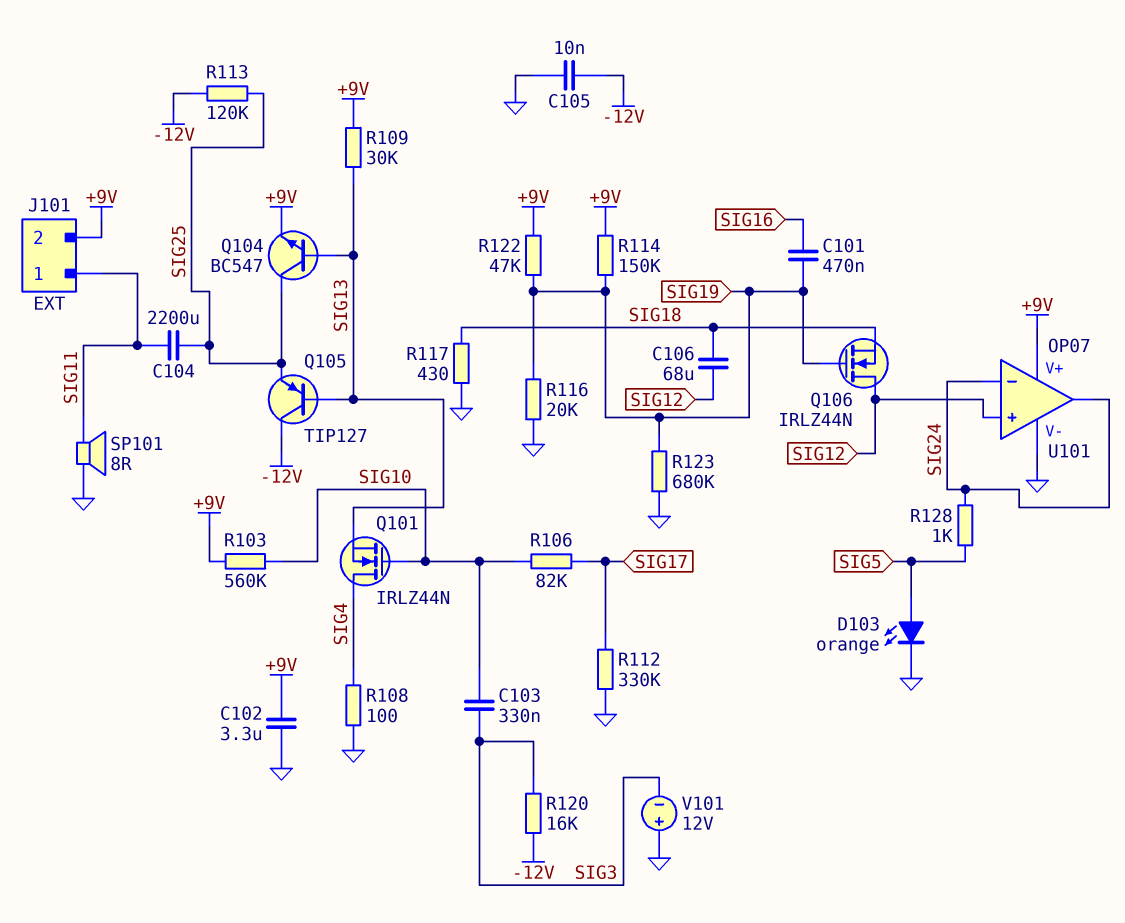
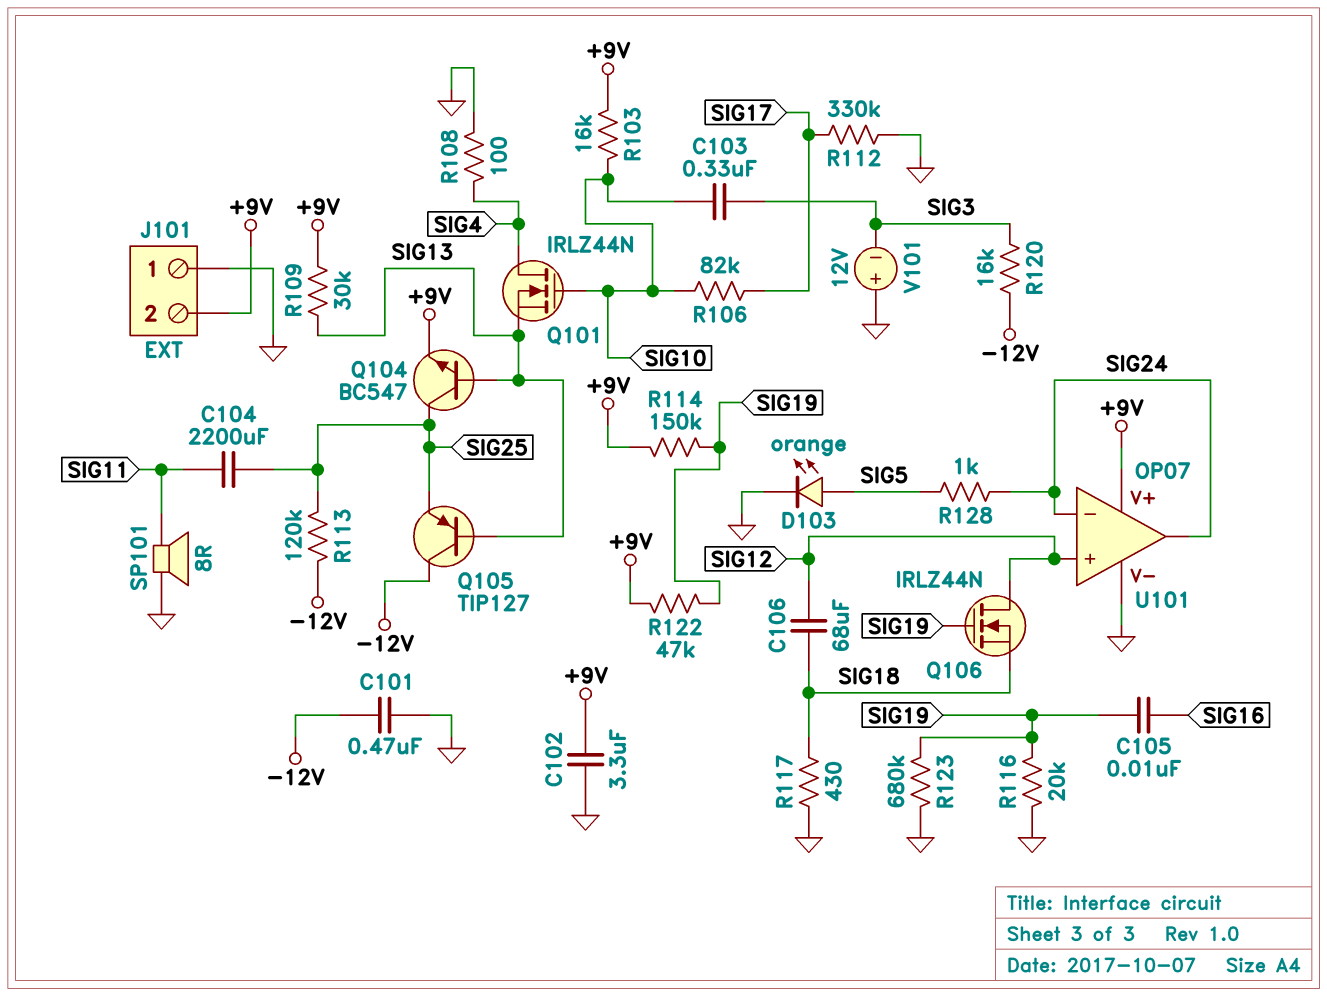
C101: 470nF (SIG16, SIG19) -> 470nF (-12V, GND)
C105: 10nF (-12V, GND) -> 10nF (SIG16, SIG19)
J101 pin 1: SIG11 -> GND
R103: 560k (+9V, SIG10) -> 16k (+9V, SIG10)

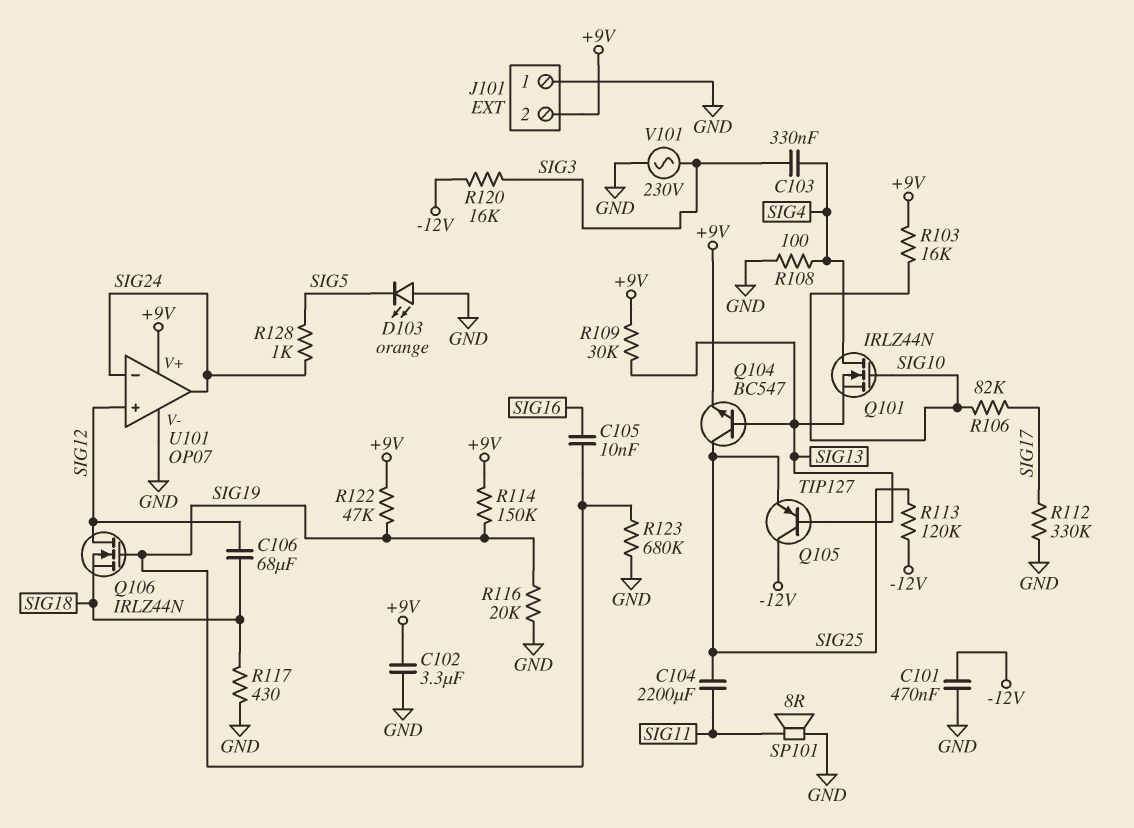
C103: 330nF (SIG3, SIG10) -> 330nF (SIG3, SIG4)
D103: LED orange (A SIG5, K GND) -> LED orange (A GND, K SIG5)
V101: 12V (plus GND, minus SIG3) -> AC 230V (GND, SIG3)

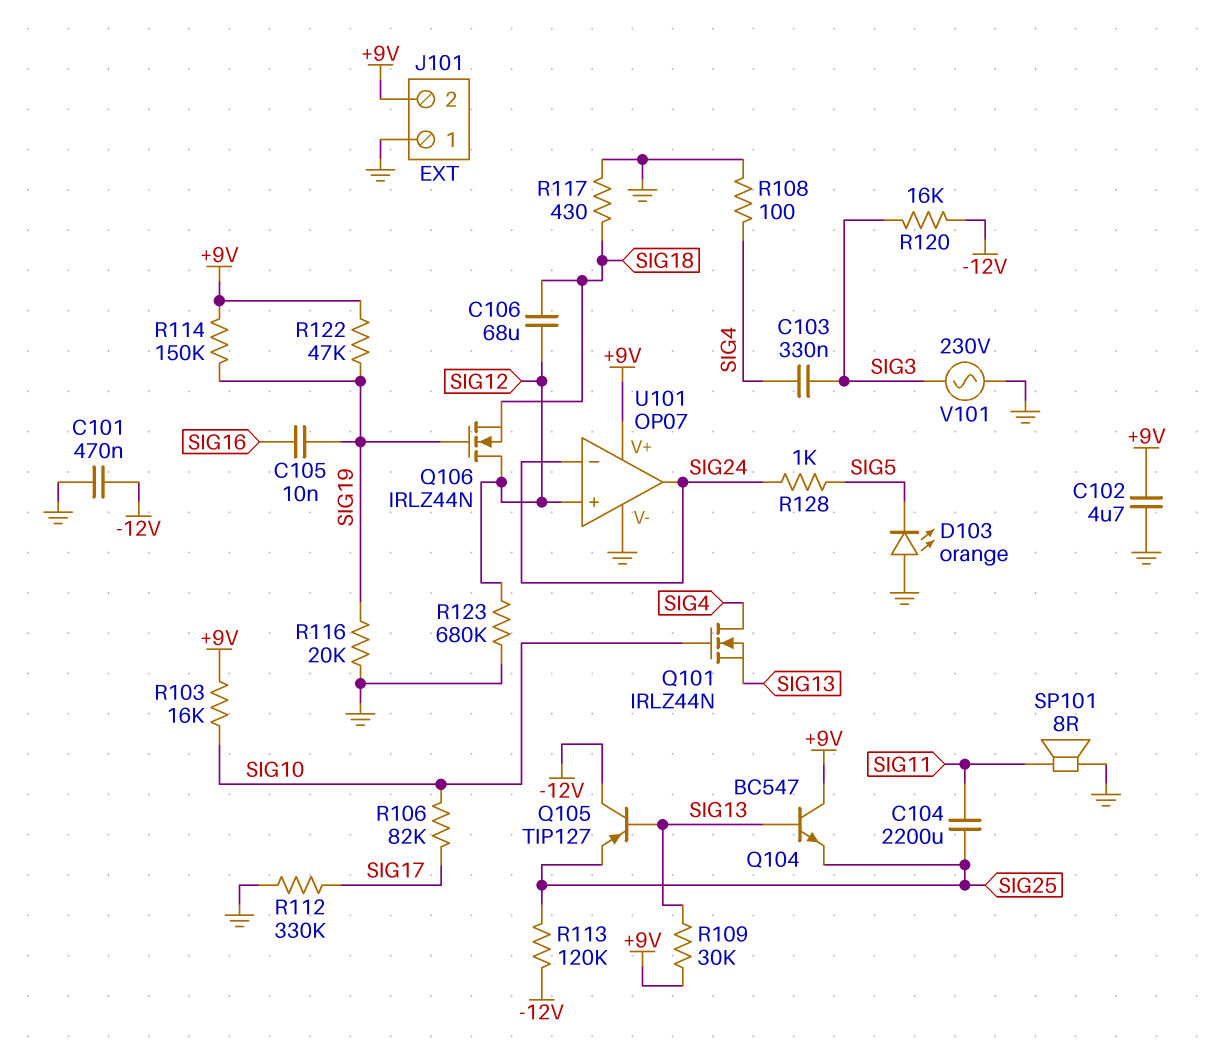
C102: 3.3uF (+9V, GND) -> 4.7uF (+9V, GND)
Q104: NPN BC547 (B SIG13, C SIG25, E +9V) -> NPN BC547 (B SIG13, C +9V, E SIG25)
R123: 680k (GND, SIG19) -> 680k (GND, SIG12)

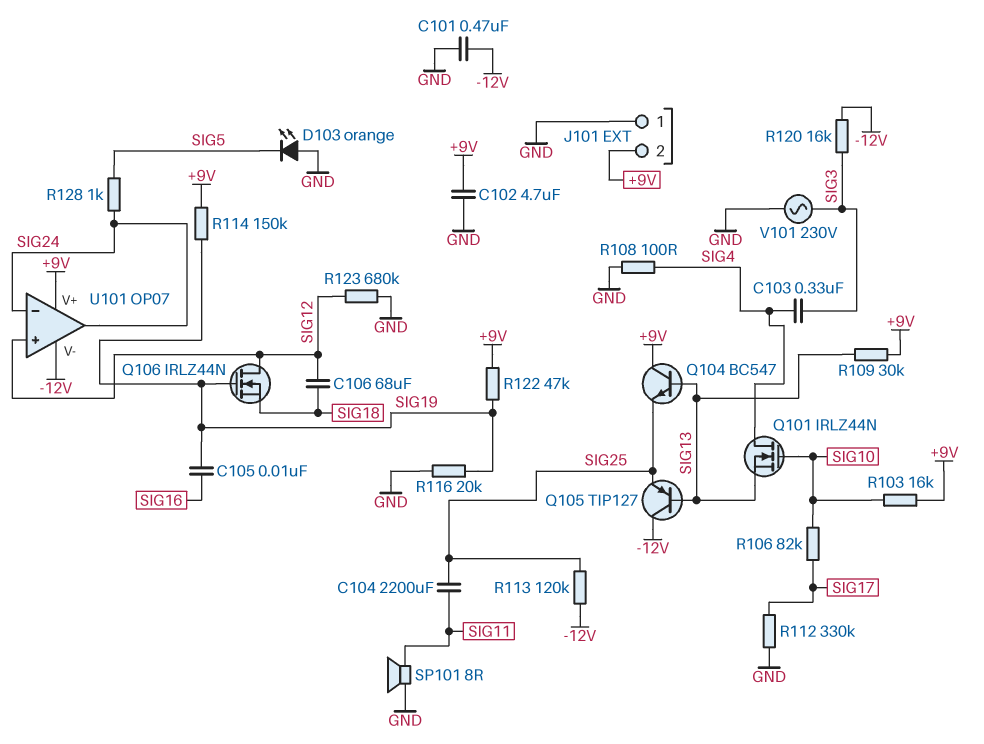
R117: 430 (GND, SIG18) -> none
U101 pin V-: GND -> -12V

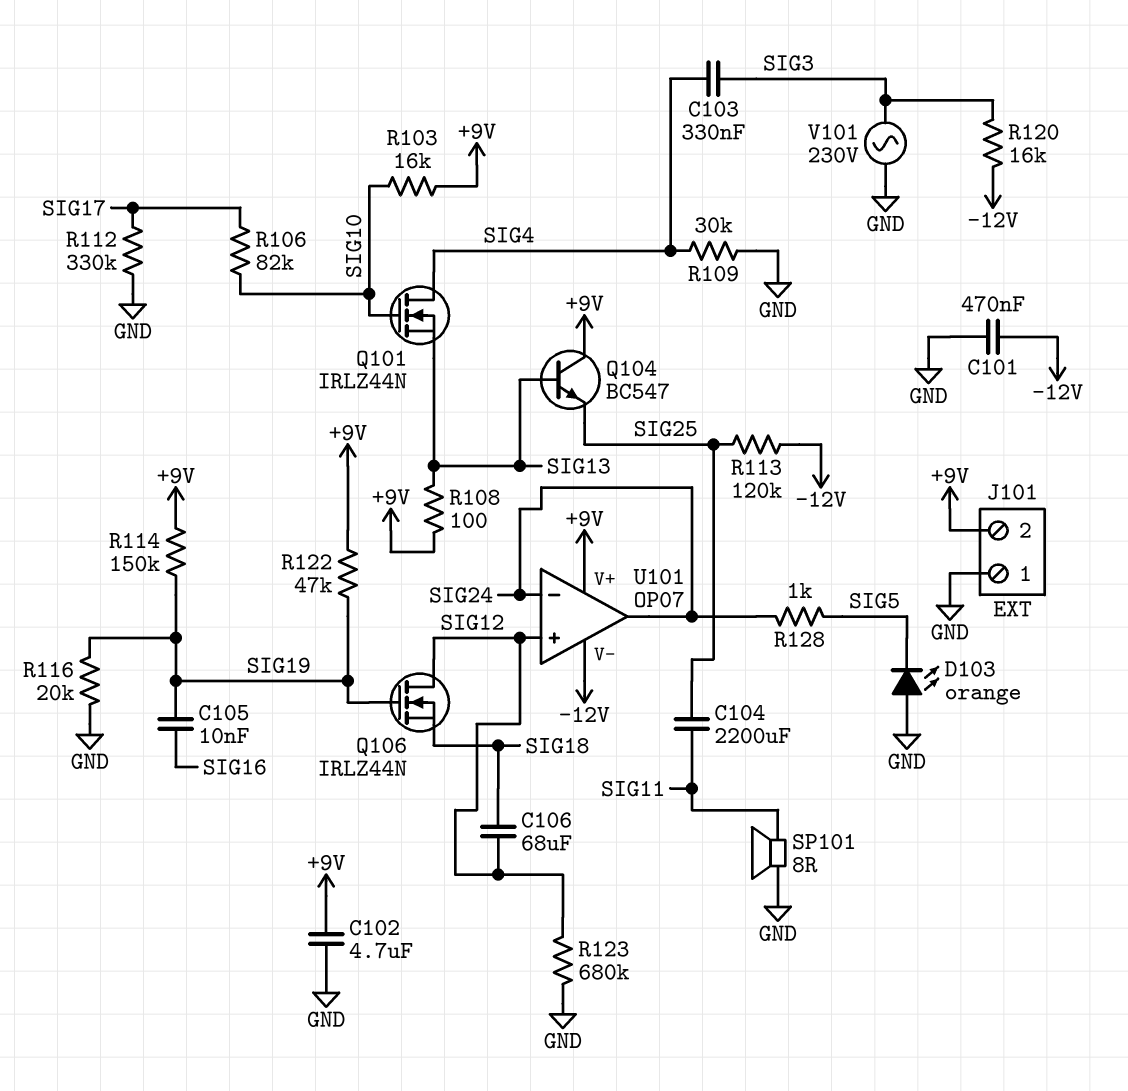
Q105: PNP TIP127 (B SIG13, C -12V, E SIG25) -> none
R108: 100 (GND, SIG4) -> 100 (+9V, SIG13)
R109: 30k (+9V, SIG13) -> 30k (GND, SIG4)

